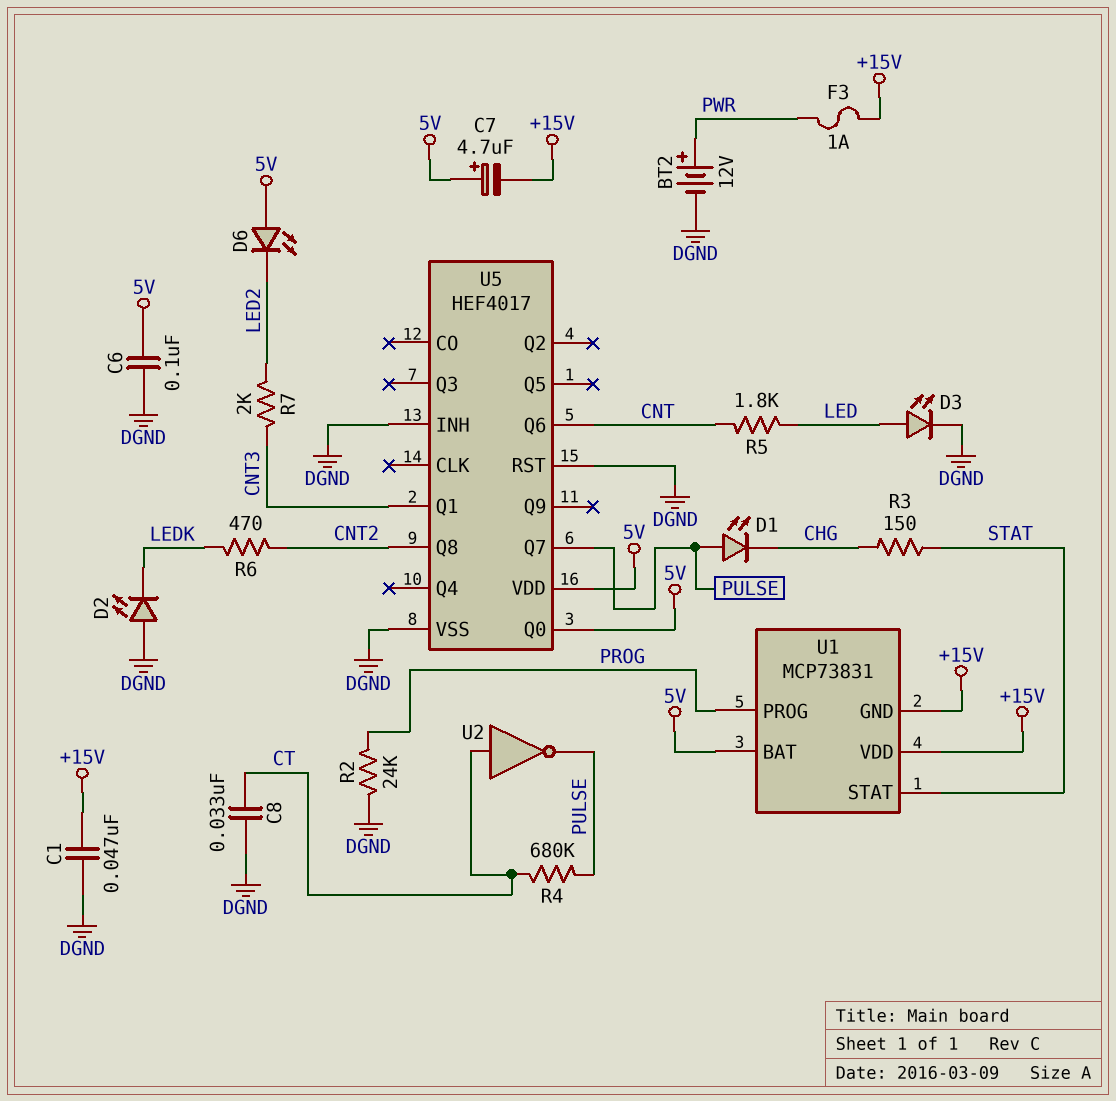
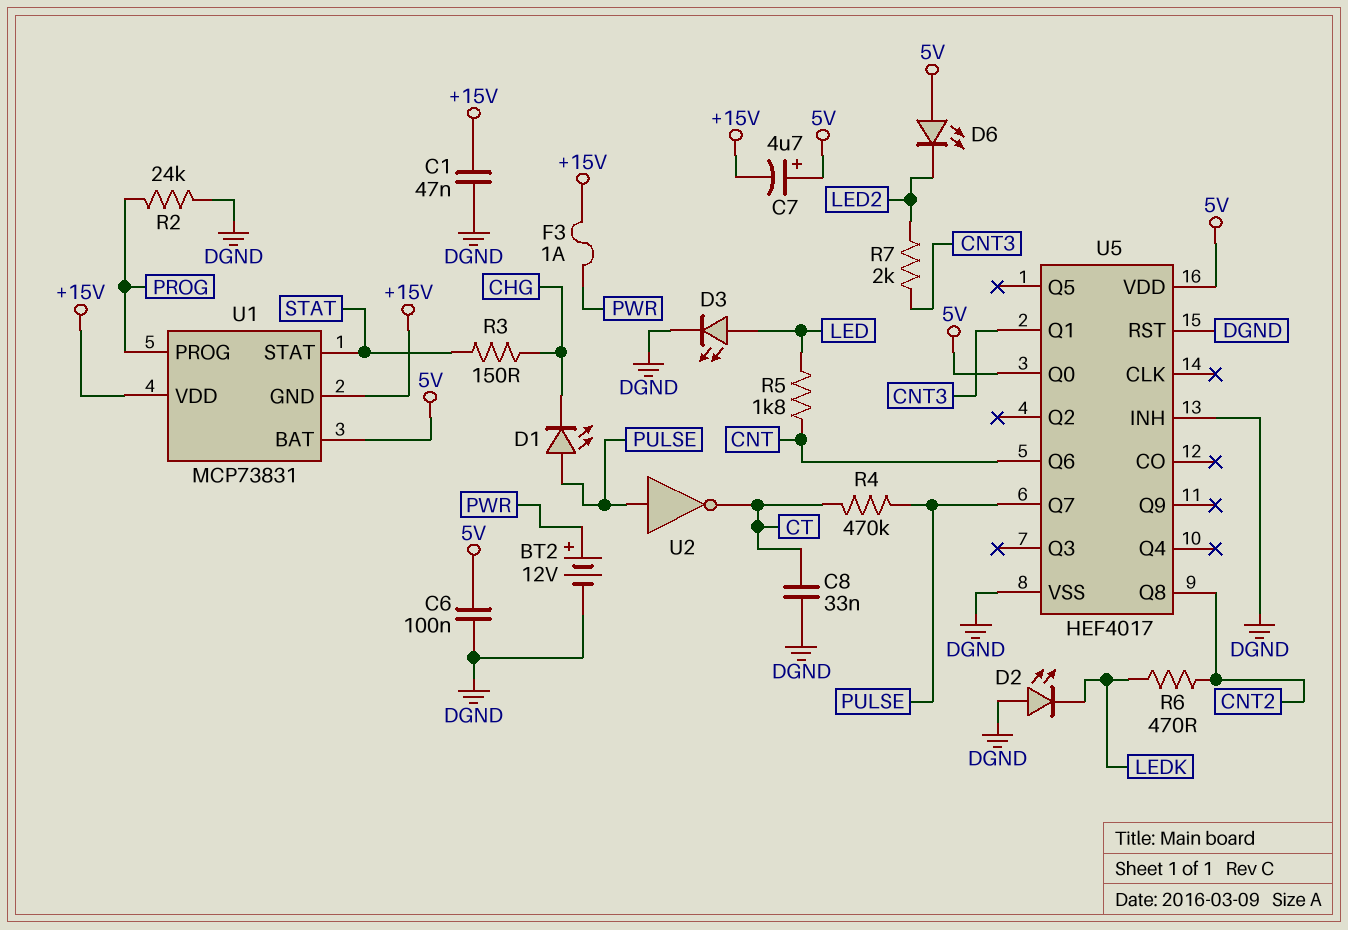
R4: 680k (CT, PULSE) -> 470k (CT, PULSE)
U2: NOT (in CT, out PULSE) -> NOT (in PULSE, out CT)

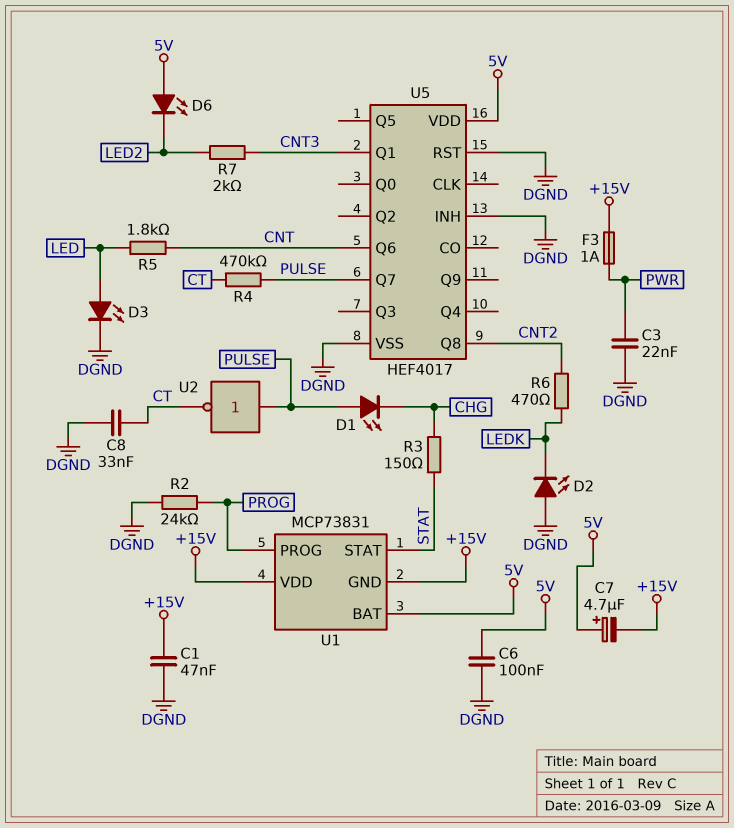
BT2: 12V (plus PWR, minus DGND) -> none
C3: none -> 22nF (DGND, PWR)
U5 pin Q0: 5V -> none

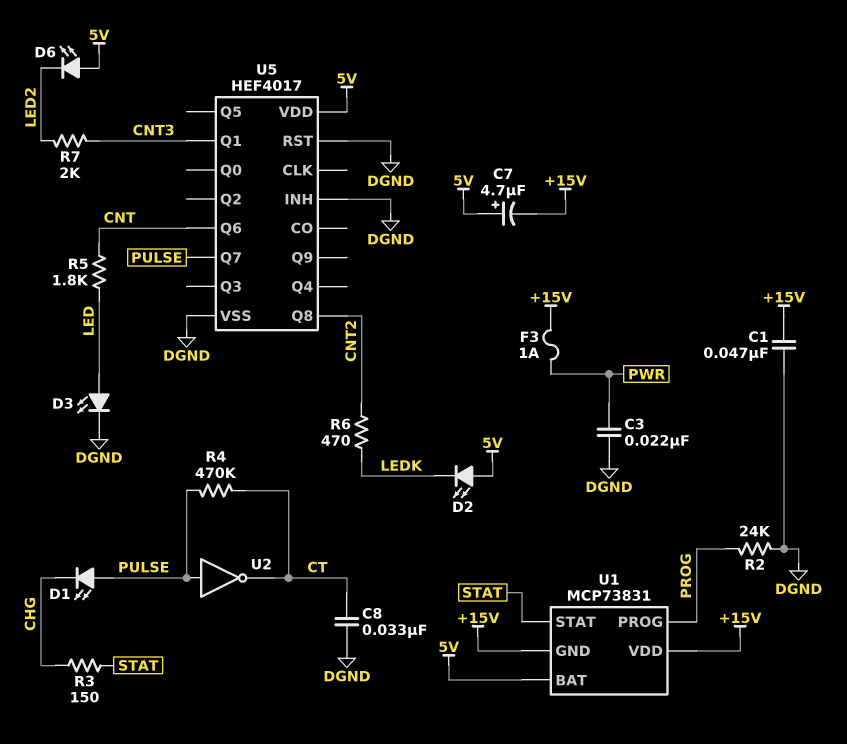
C6: 100nF (5V, DGND) -> none
D2: LED (A DGND, K LEDK) -> LED (A 5V, K LEDK)

